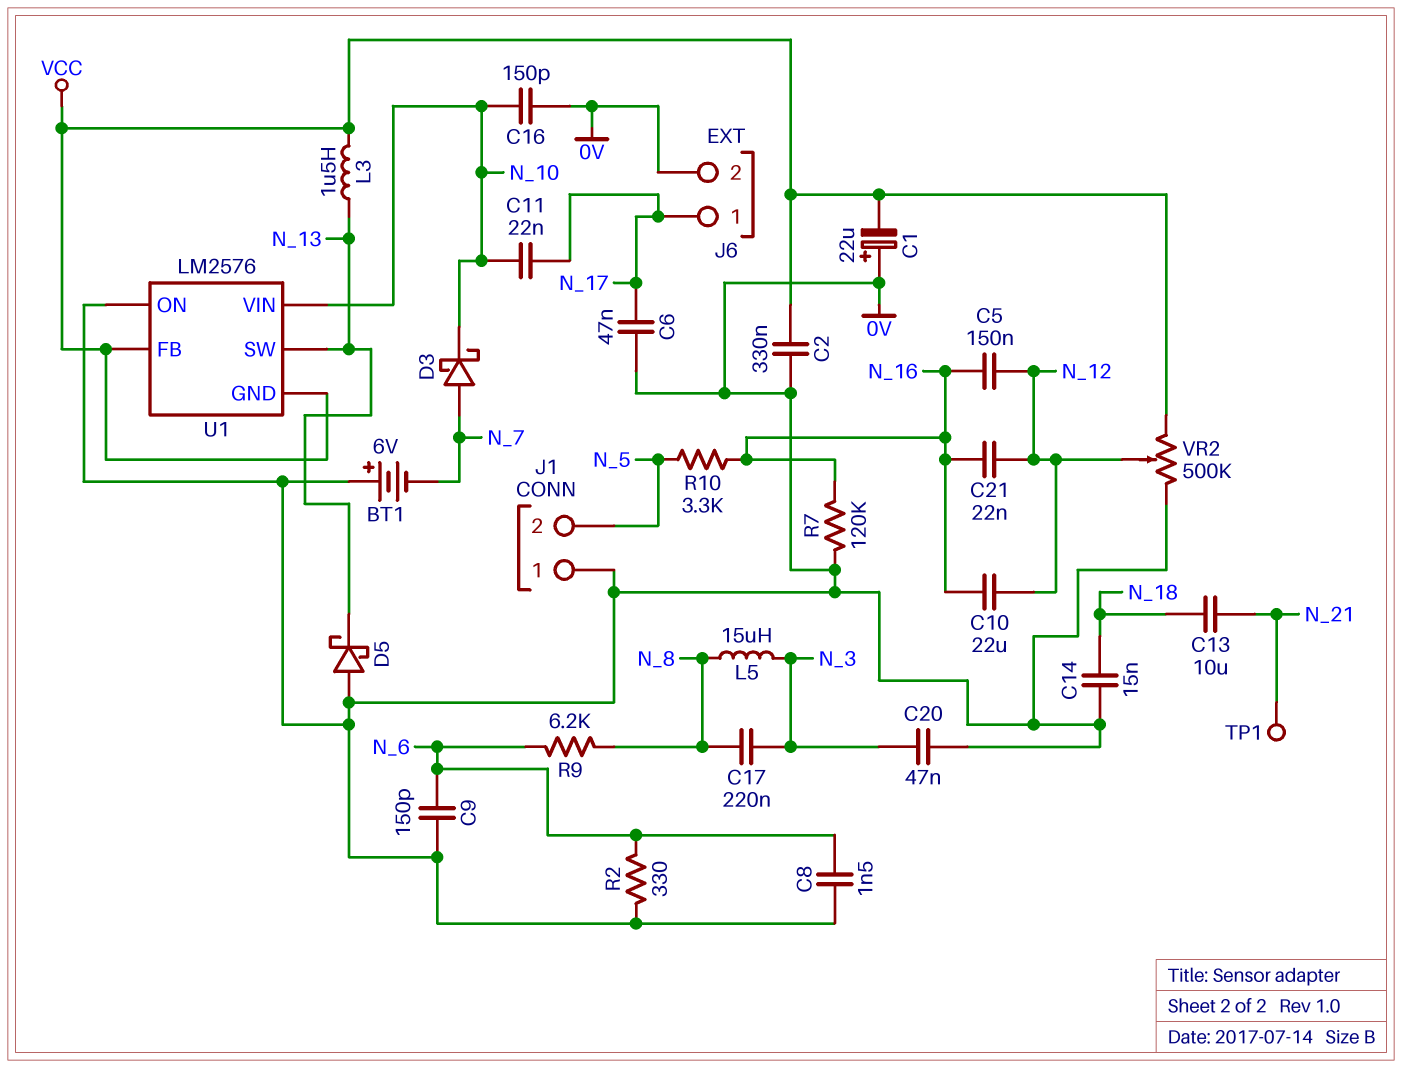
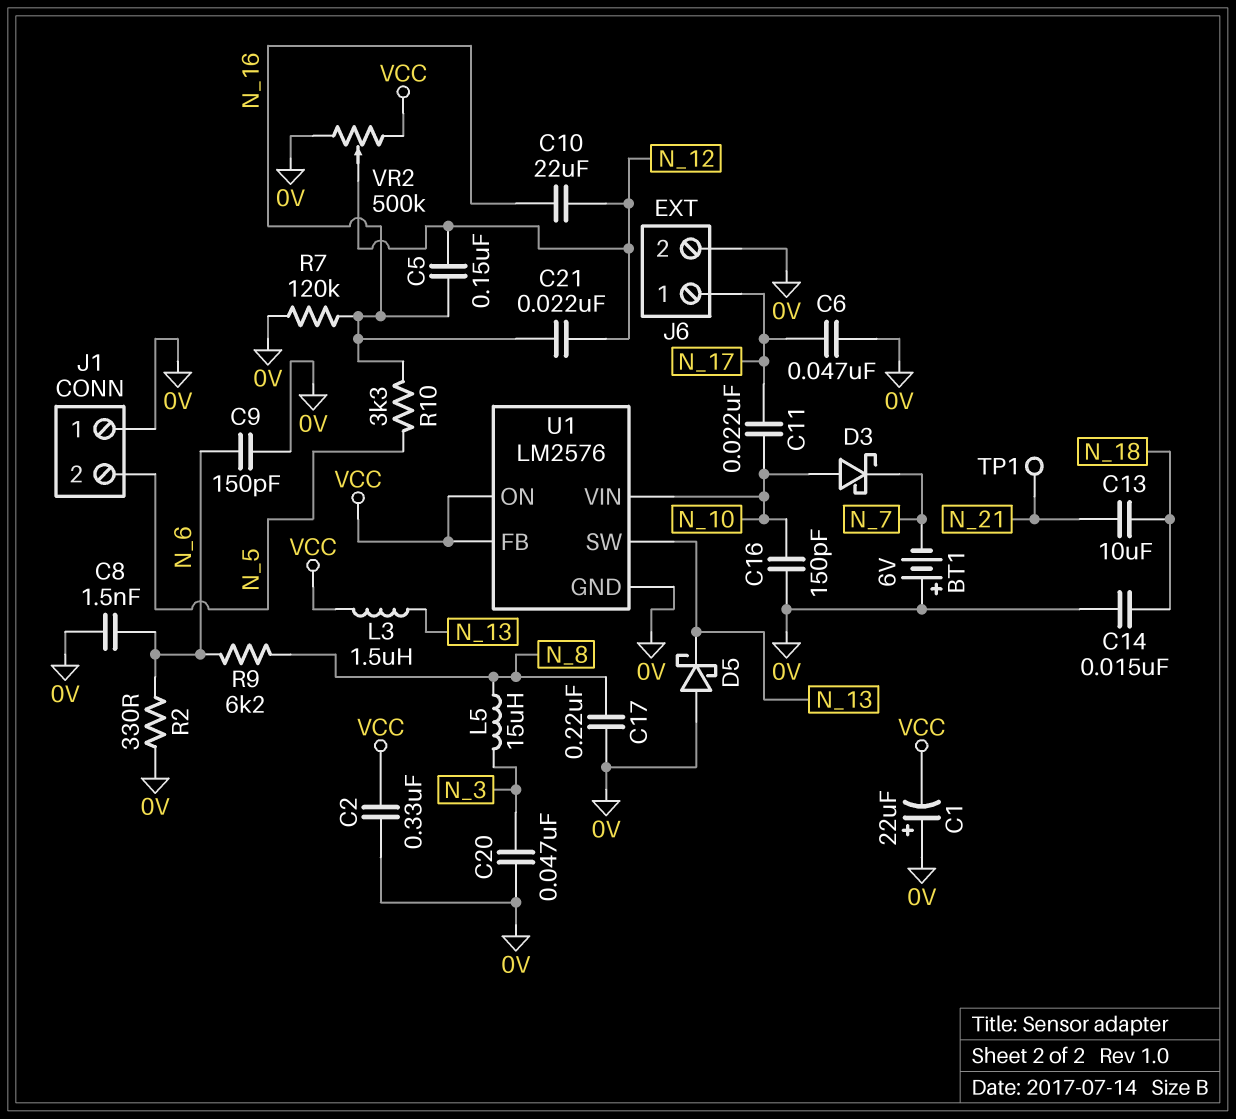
C17: 220nF (N_3, N_8) -> 220nF (0V, N_8)
D3: schottky (A N_7, K N_10) -> schottky (A N_10, K N_7)
U1 pin GND: VCC -> 0V
U1 pin ON: 0V -> VCC

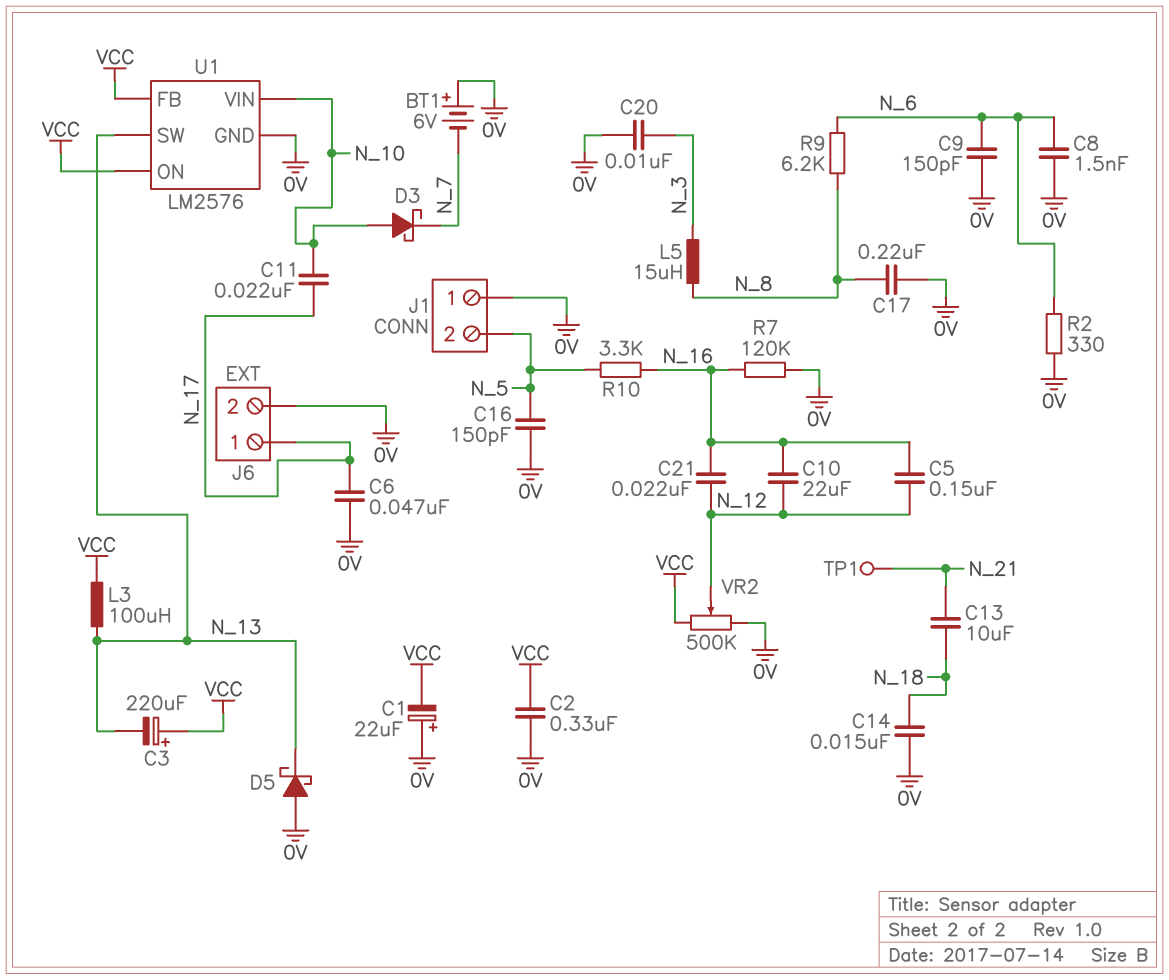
C3: none -> 220uF (plus VCC, minus N_13)
C16: 150pF (0V, N_10) -> 150pF (0V, N_5)
C20: 47nF (0V, N_3) -> 10nF (0V, N_3)
L3: 1.5uH (N_13, VCC) -> 100uH (N_13, VCC)

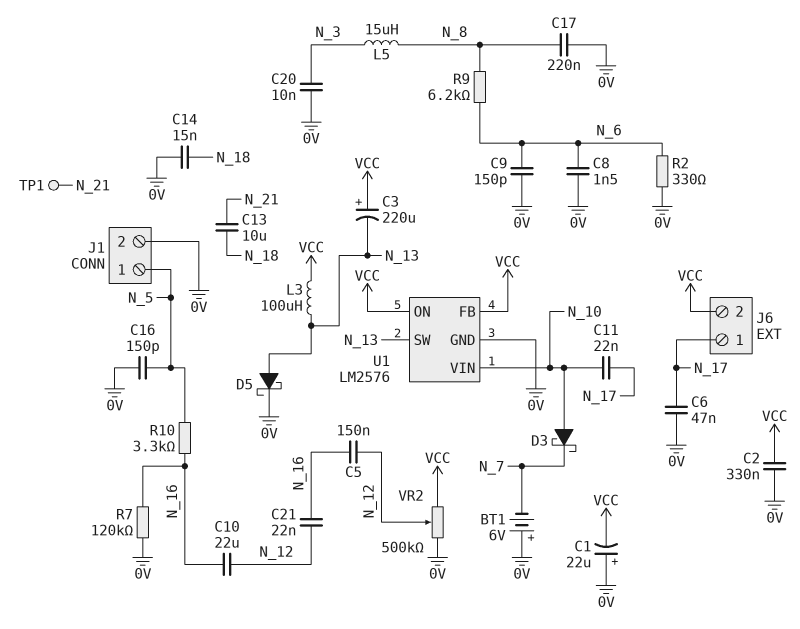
D5: schottky (A 0V, K N_13) -> schottky (A N_13, K 0V)
J1 pin 1: 0V -> N_5
J1 pin 2: N_5 -> 0V
J6 pin 2: 0V -> VCC

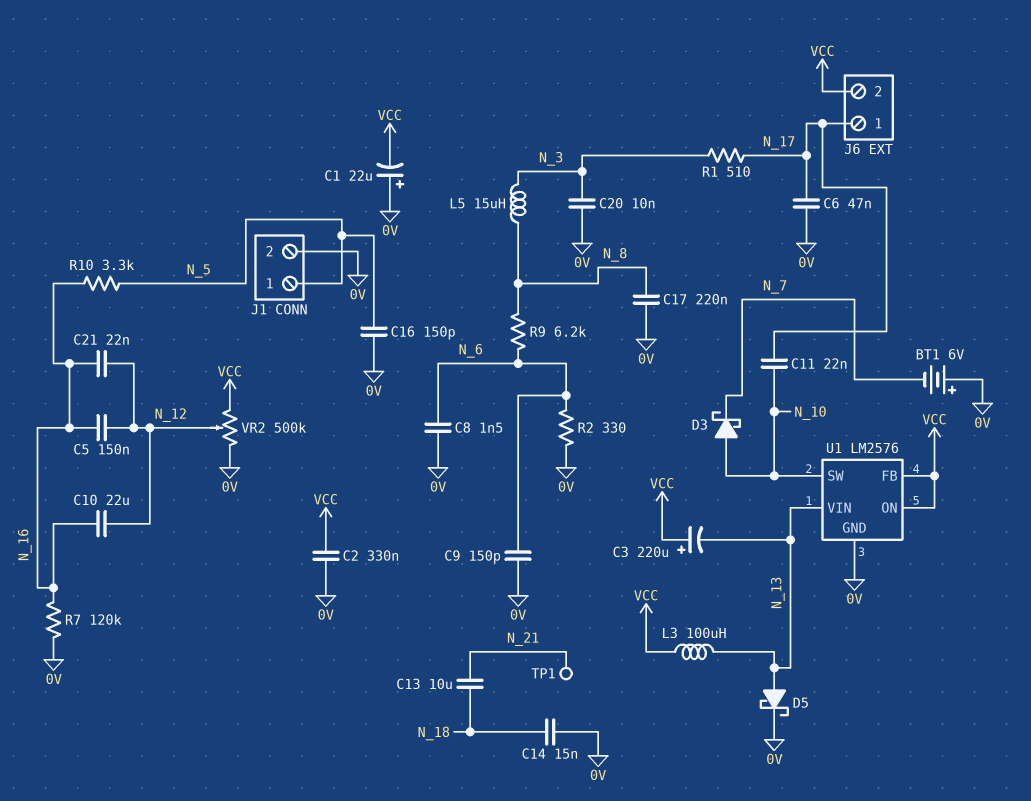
R1: none -> 510 (N_3, N_17)
U1 pin SW: N_13 -> N_10
U1 pin VIN: N_10 -> N_13

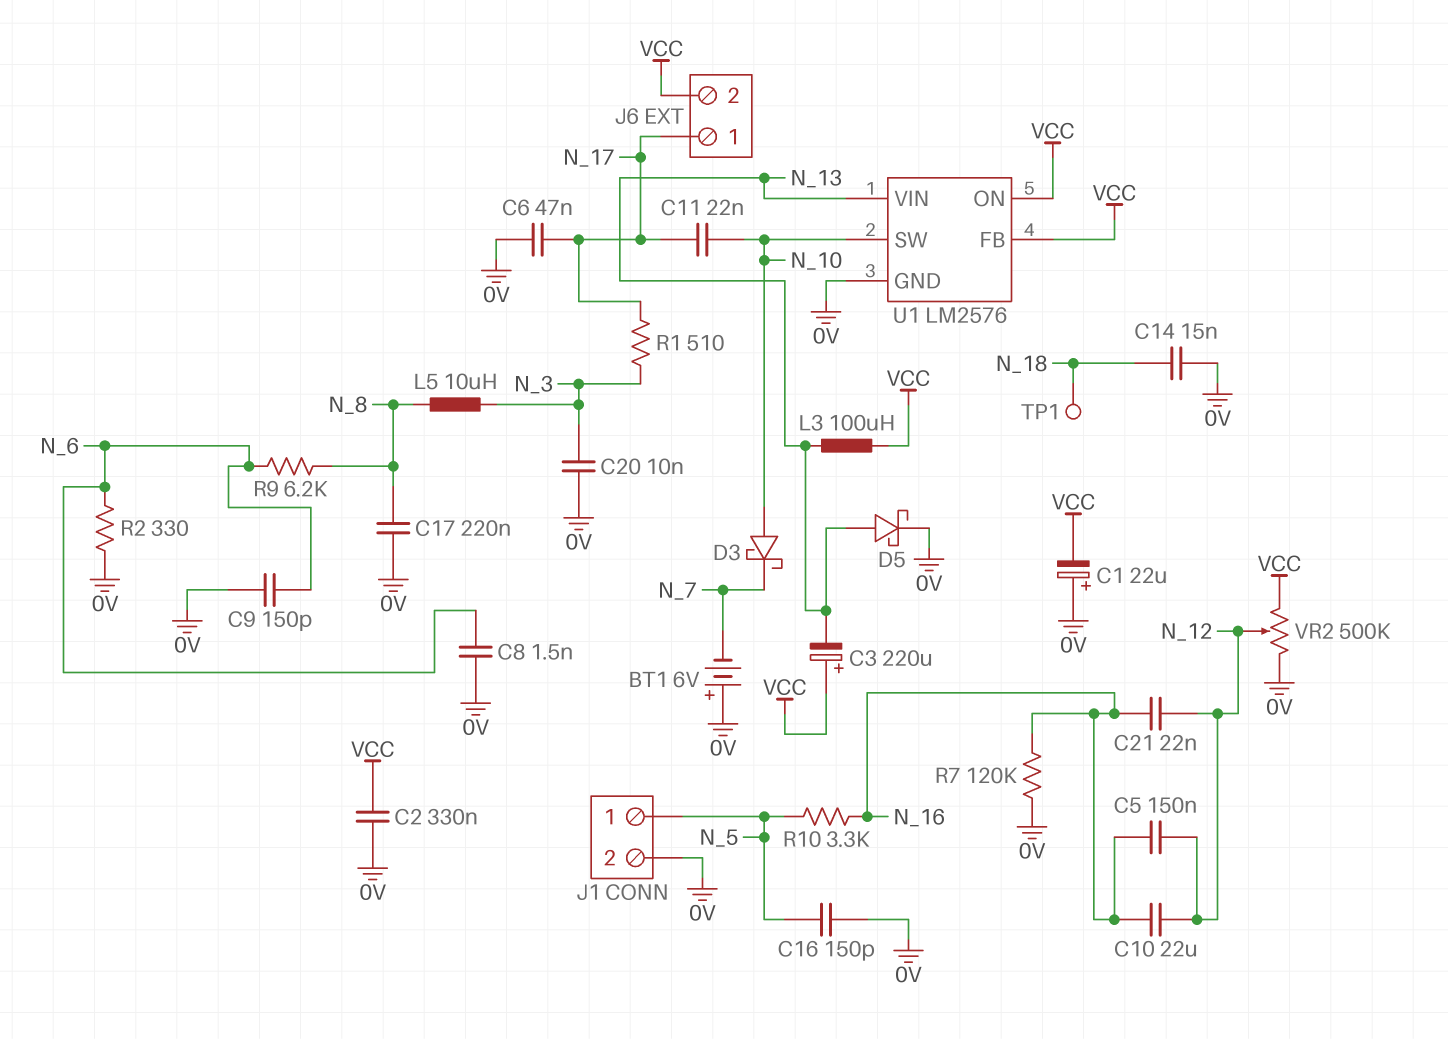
C13: 10uF (N_18, N_21) -> none
L5: 15uH (N_3, N_8) -> 10uH (N_3, N_8)
TP1: test point (N_21) -> test point (N_18)

